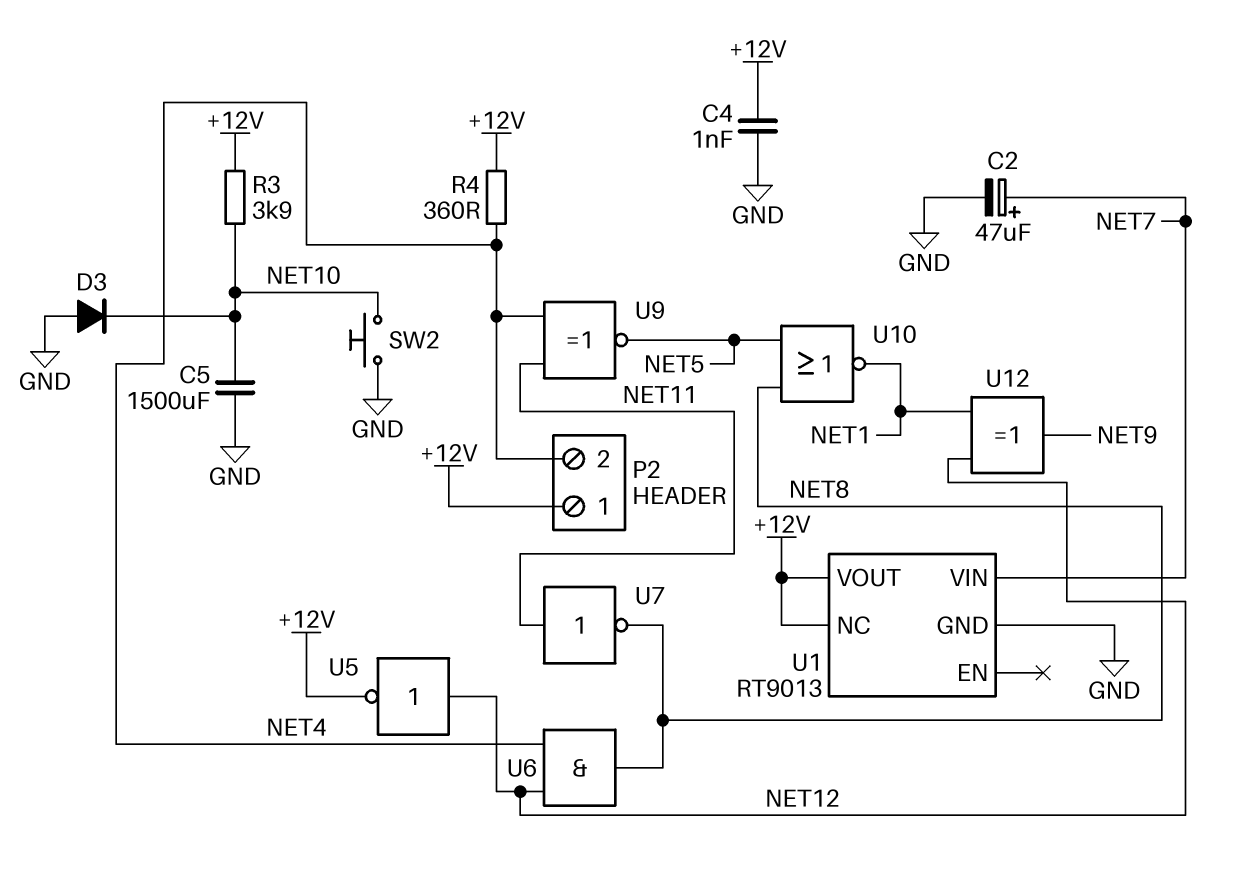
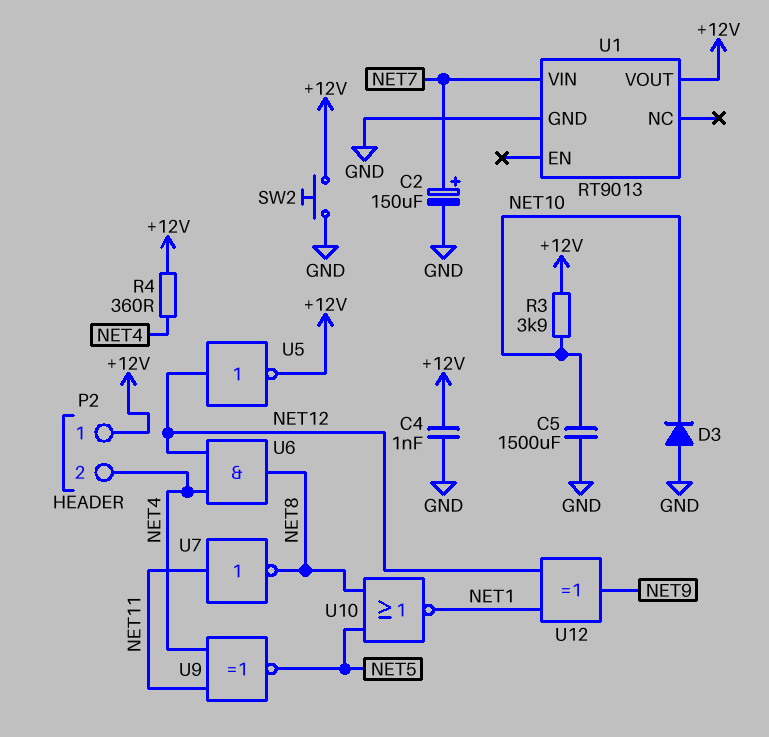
C2: 47uF (plus NET7, minus GND) -> 150uF (plus NET7, minus GND)
SW2: button (GND, NET10) -> button (+12V, GND)
U1 pin NC: +12V -> none

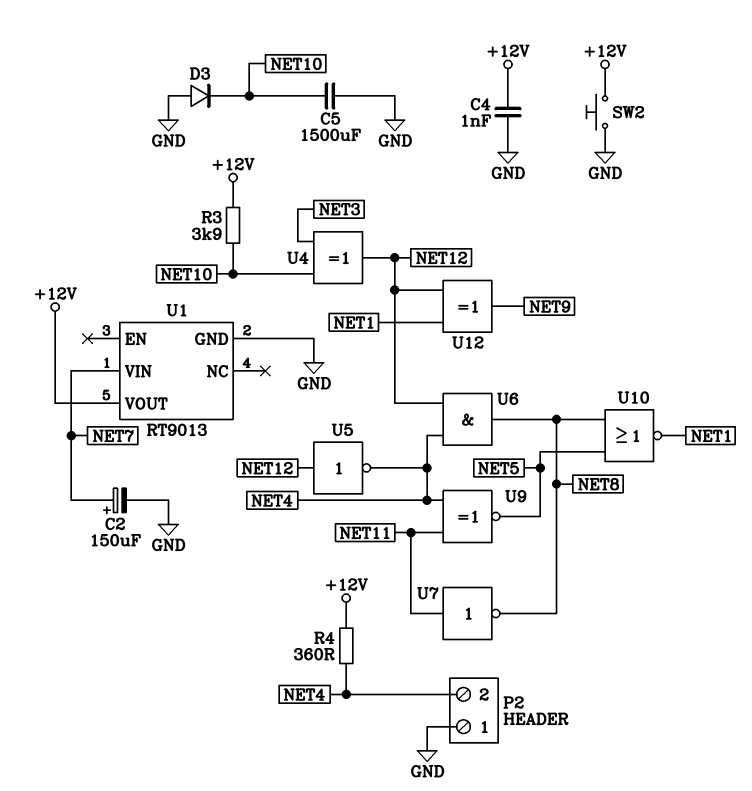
P2 pin 1: +12V -> GND
U4: none -> XOR (in NET3, in NET10, out NET12)
U5: NOT (in NET12, out +12V) -> NOT (in NET12, out NET4)

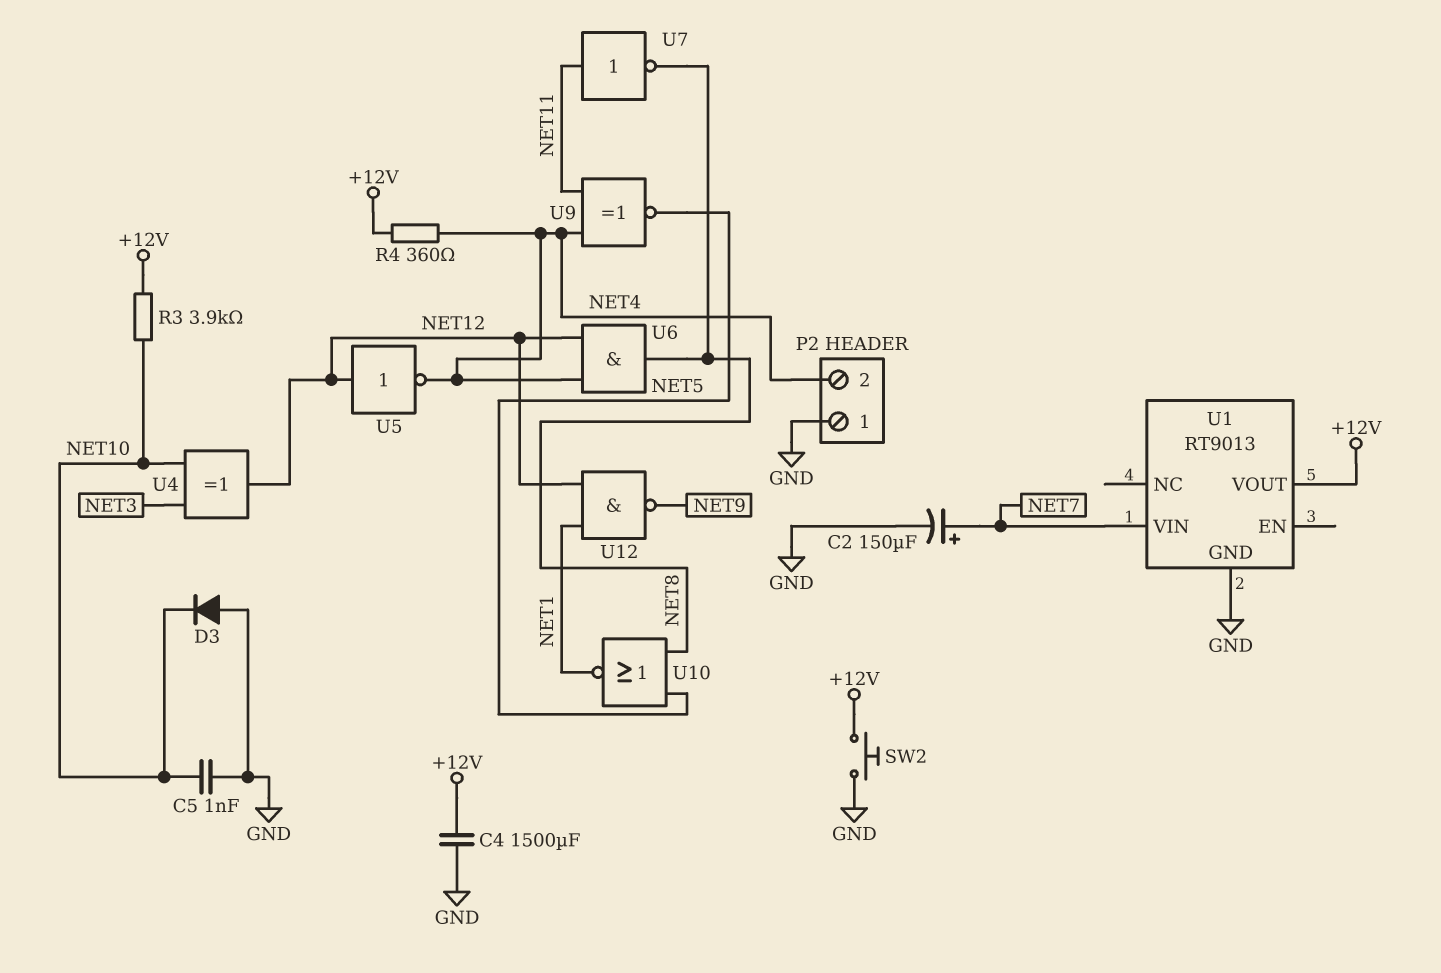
C4: 1nF (+12V, GND) -> 1500uF (+12V, GND)
C5: 1500uF (GND, NET10) -> 1nF (GND, NET10)
U12: XOR (in NET1, in NET12, out NET9) -> NAND (in NET1, in NET12, out NET9)

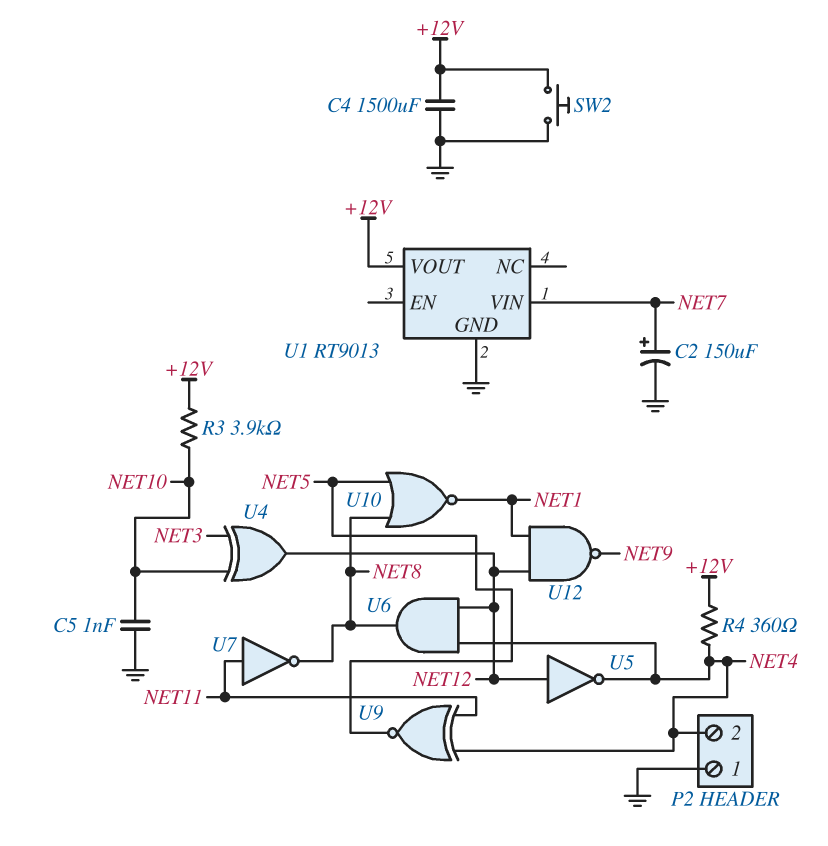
D3: diode (A GND, K NET10) -> none

